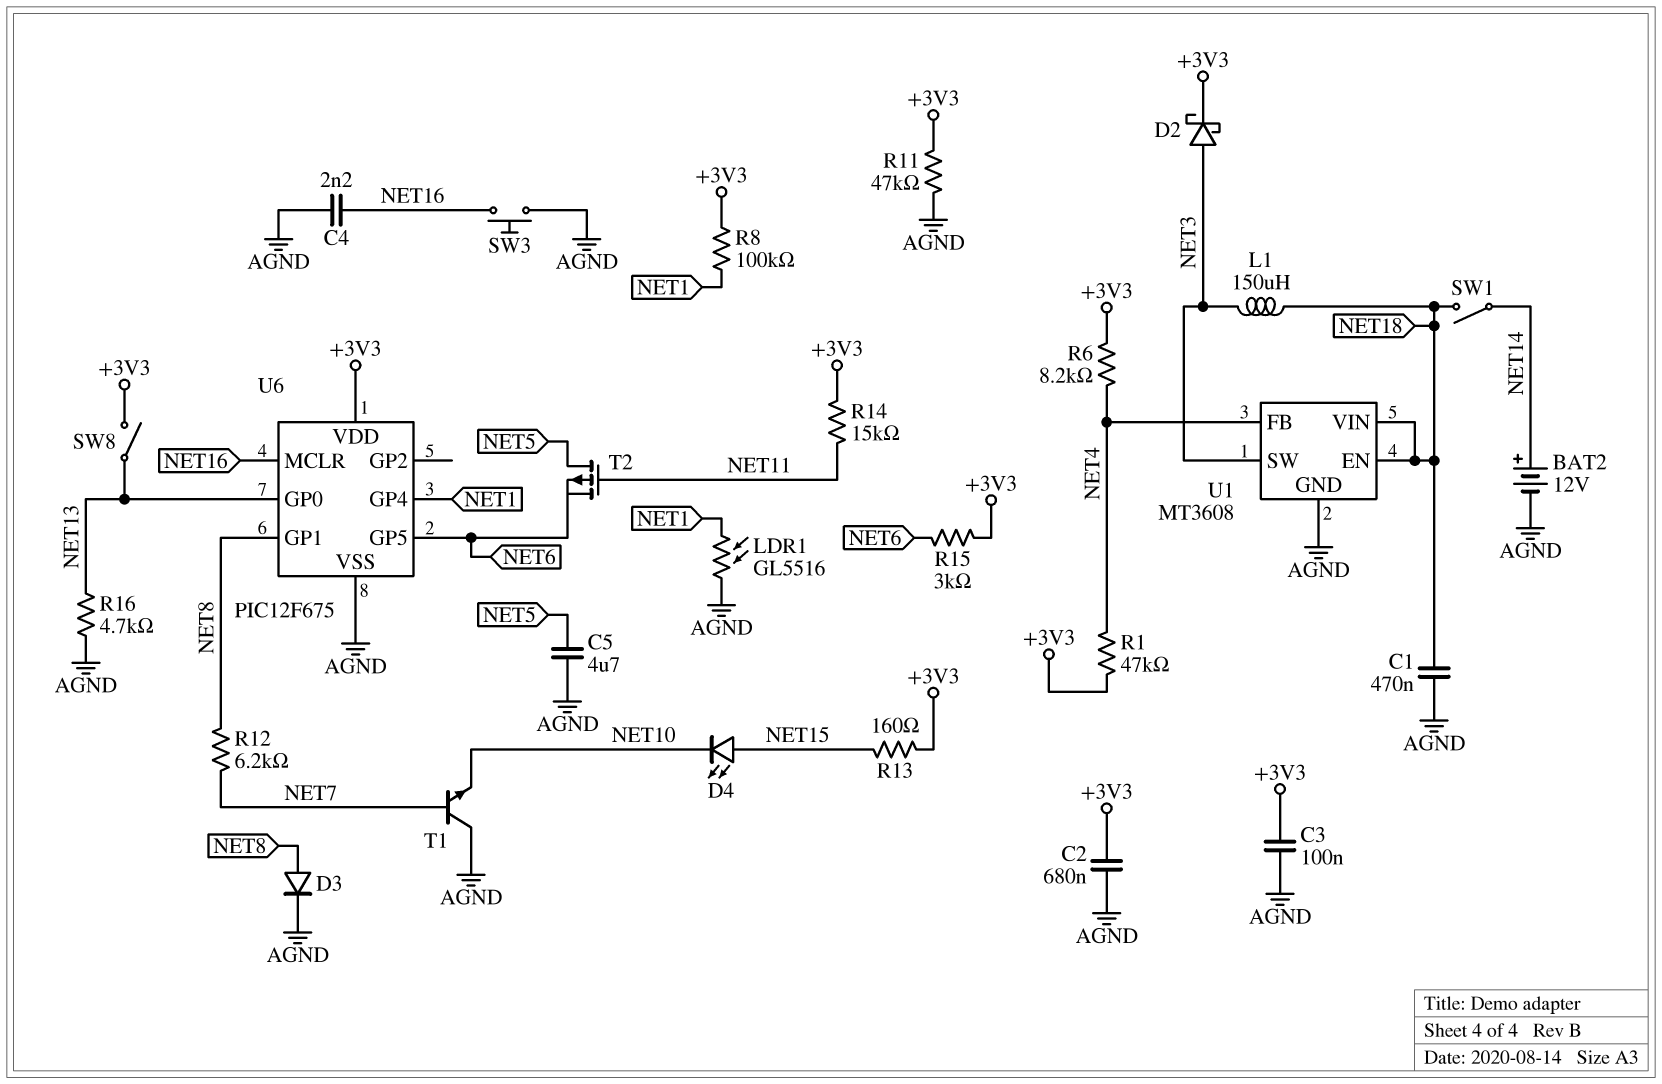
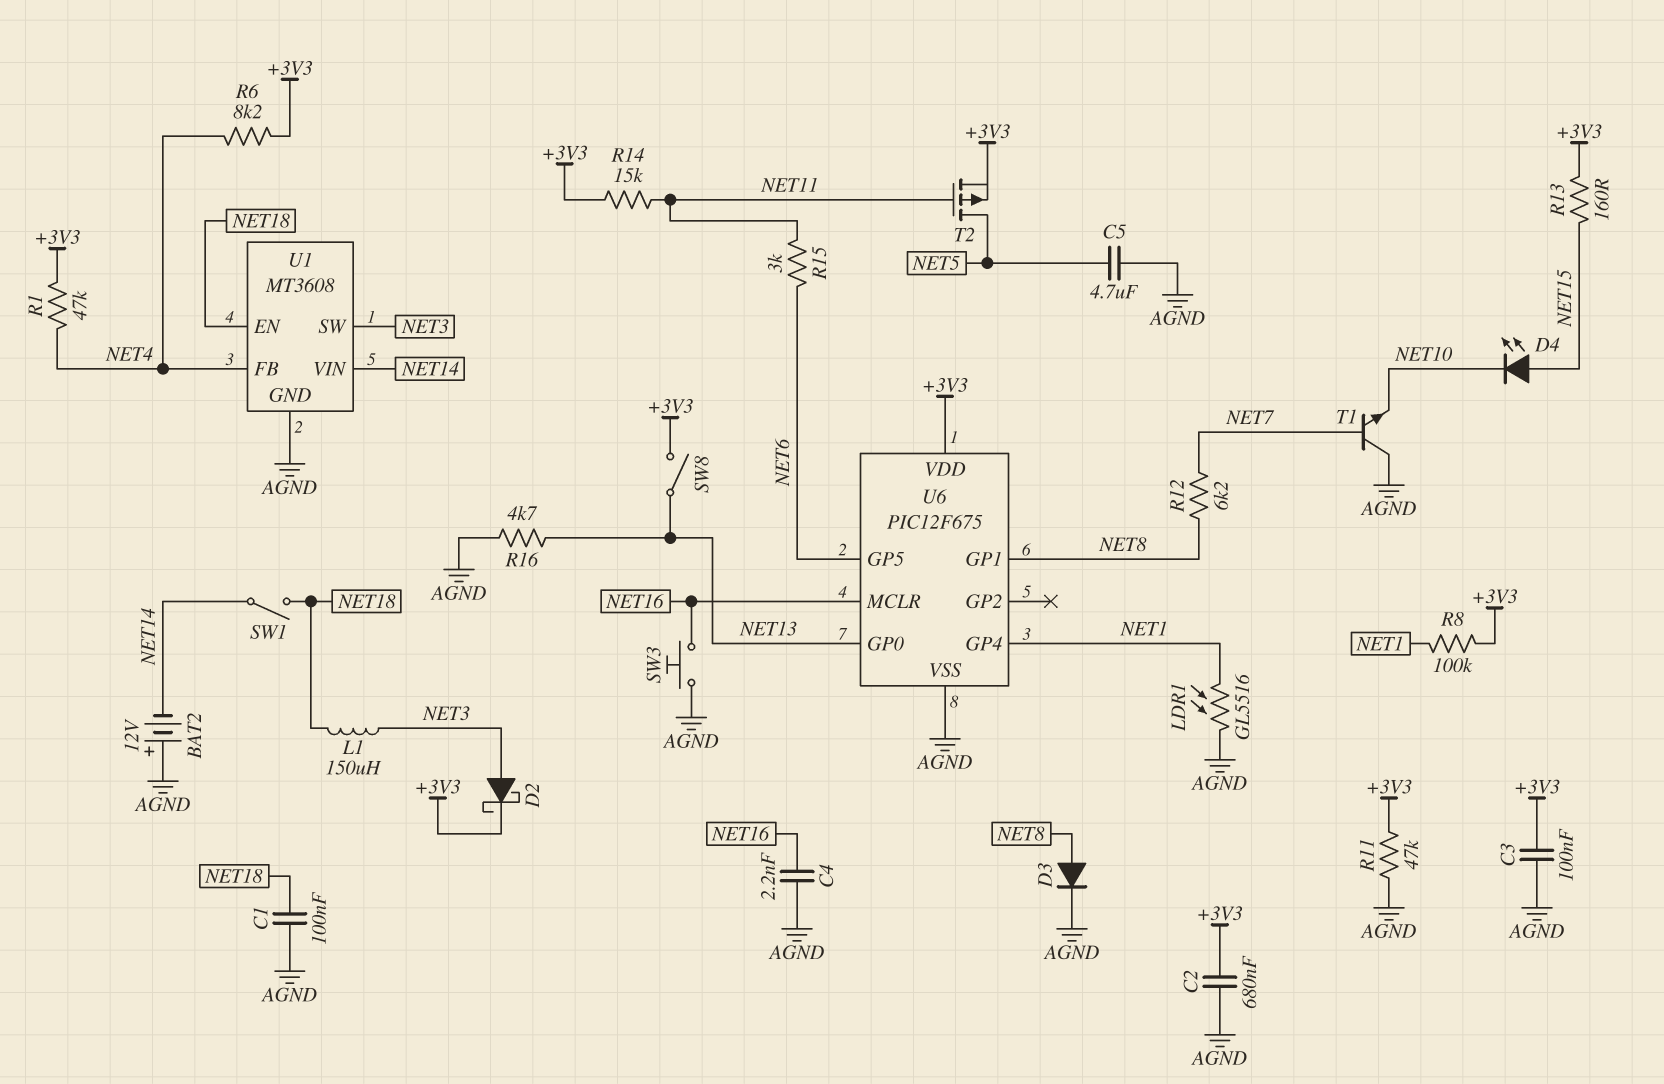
BAT2: 12V (plus NET14, minus AGND) -> 12V (plus AGND, minus NET14)
C1: 470nF (AGND, NET18) -> 100nF (AGND, NET18)
R15: 3k (+3V3, NET6) -> 3k (NET6, NET11)
T2: PMOS (G NET11, D NET5, S NET6) -> PMOS (G NET11, D NET5, S +3V3)
U1 pin VIN: NET18 -> NET14

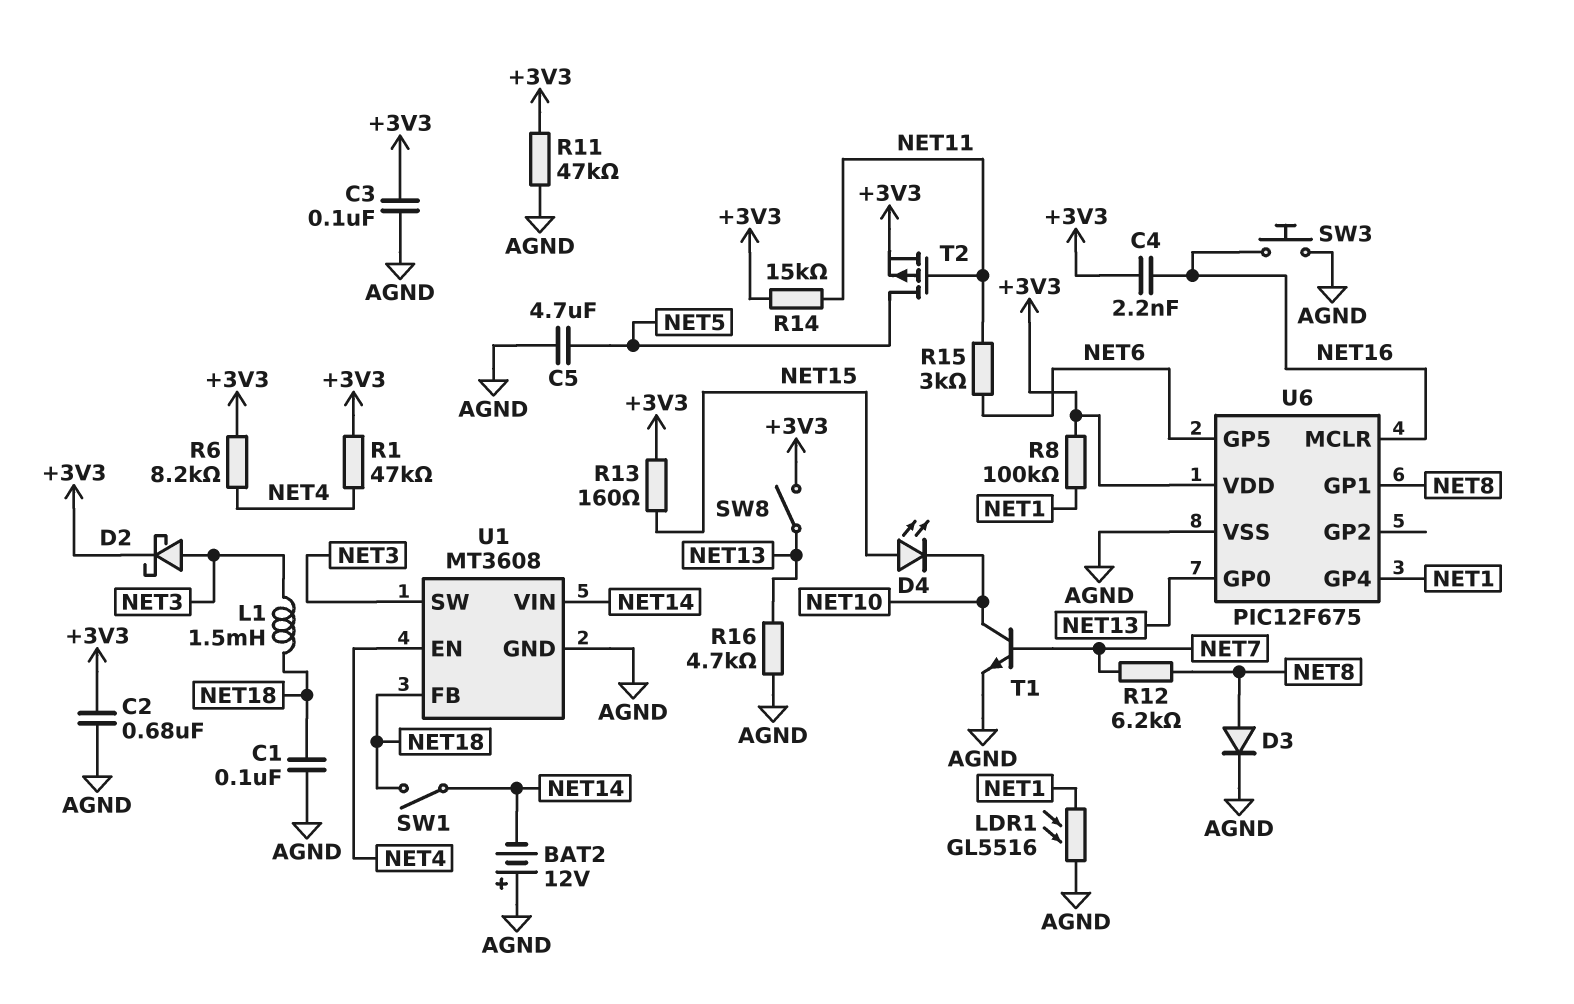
C4: 2.2nF (AGND, NET16) -> 2.2nF (+3V3, NET16)
L1: 150uH (NET3, NET18) -> 1.5mH (NET3, NET18)
T1: NPN (B NET7, C AGND, E NET10) -> NPN (B NET7, C NET10, E AGND)
U1 pin EN: NET18 -> NET4
U1 pin FB: NET4 -> NET18

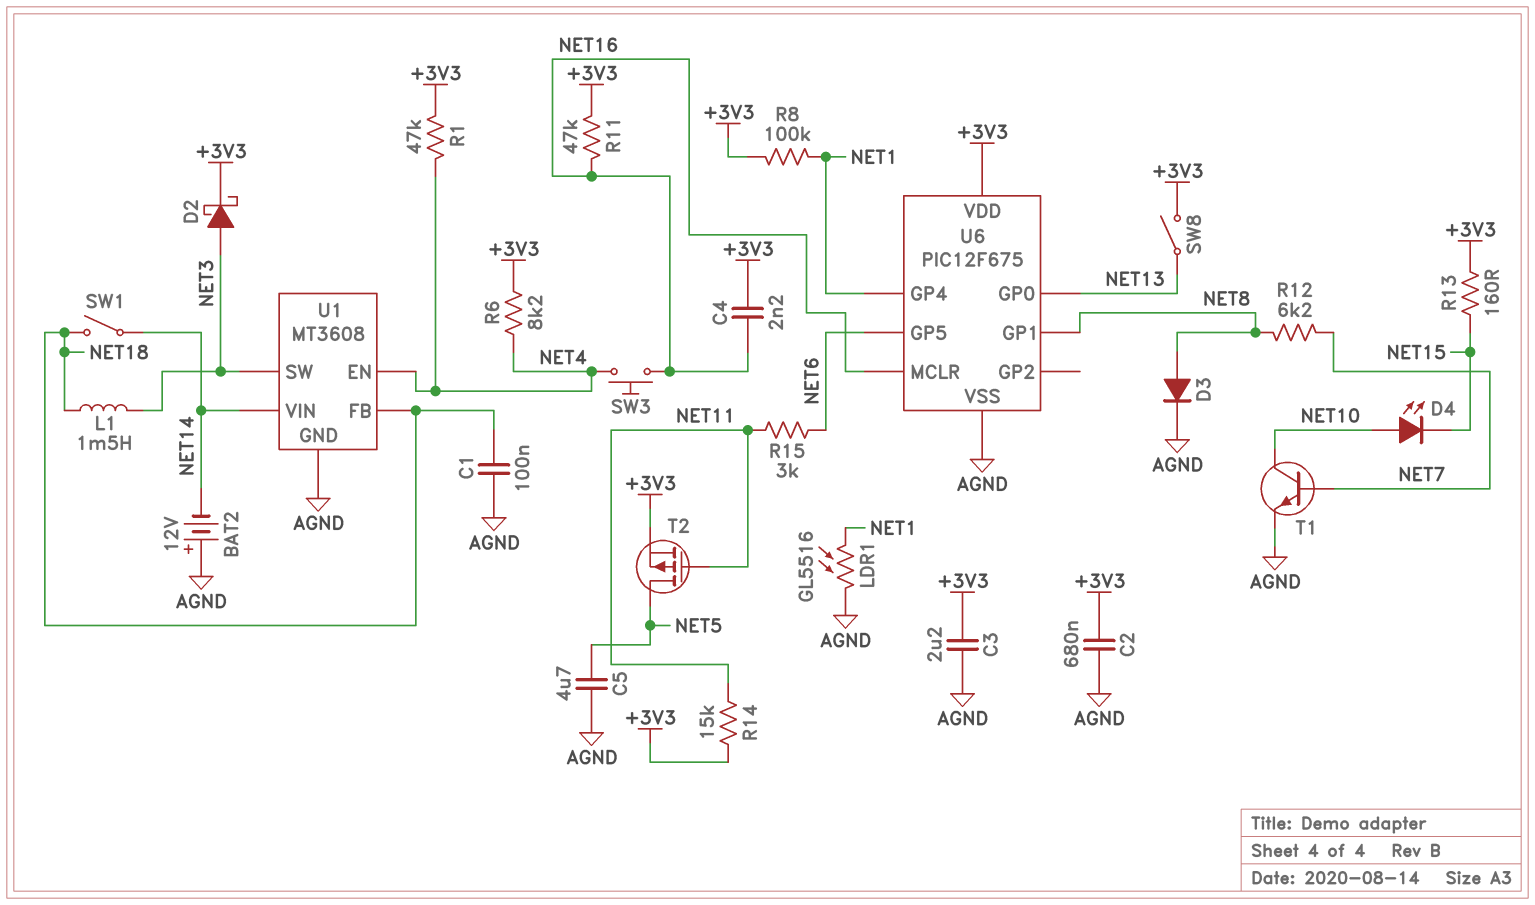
C3: 100nF (+3V3, AGND) -> 2.2uF (+3V3, AGND)
D4: LED (A NET15, K NET10) -> LED (A NET10, K NET15)
R11: 47k (+3V3, AGND) -> 47k (+3V3, NET16)
R16: 4.7k (AGND, NET13) -> none
SW3: button (AGND, NET16) -> button (NET4, NET16)

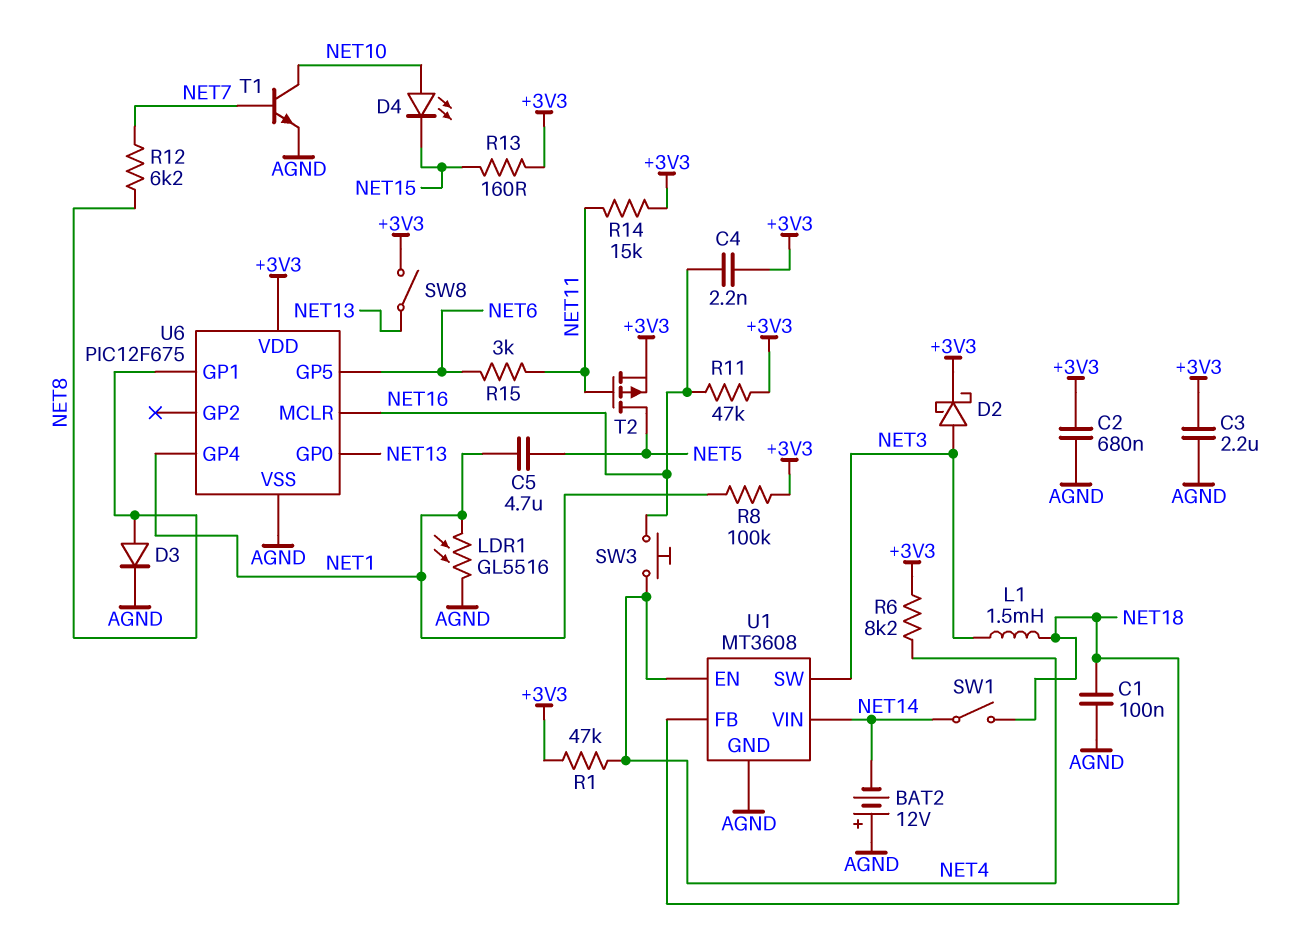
C5: 4.7uF (AGND, NET5) -> 4.7uF (NET1, NET5)

